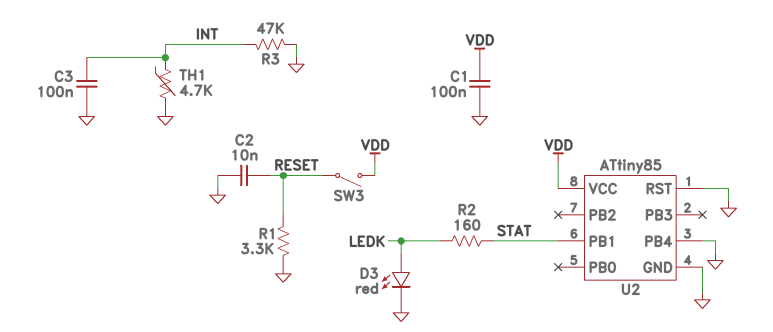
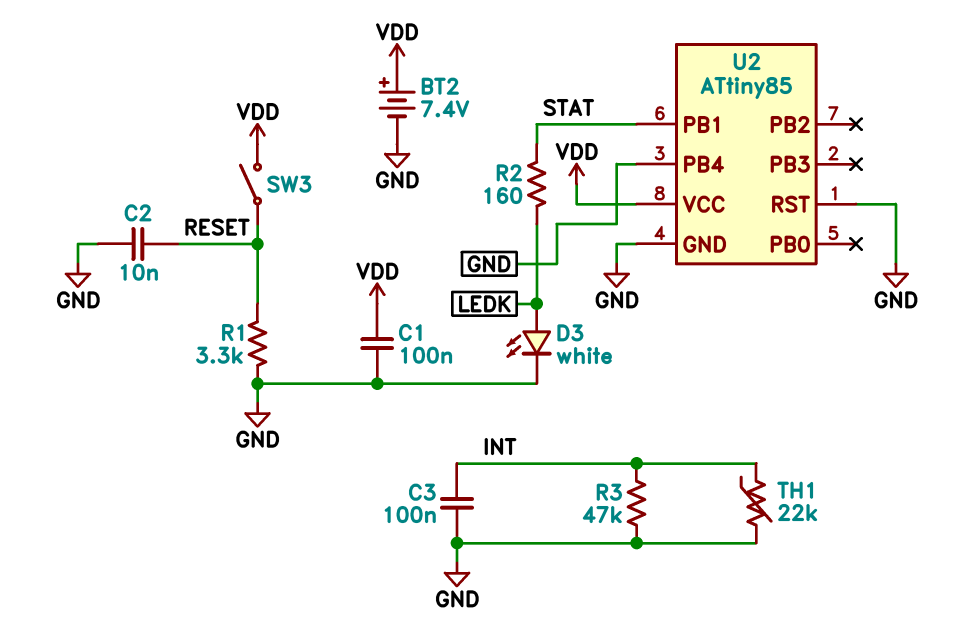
BT2: none -> 7.4V (plus VDD, minus GND)
D3: LED red (A LEDK, K GND) -> LED white (A LEDK, K GND)
TH1: 4.7k (GND, INT) -> 22k (GND, INT)

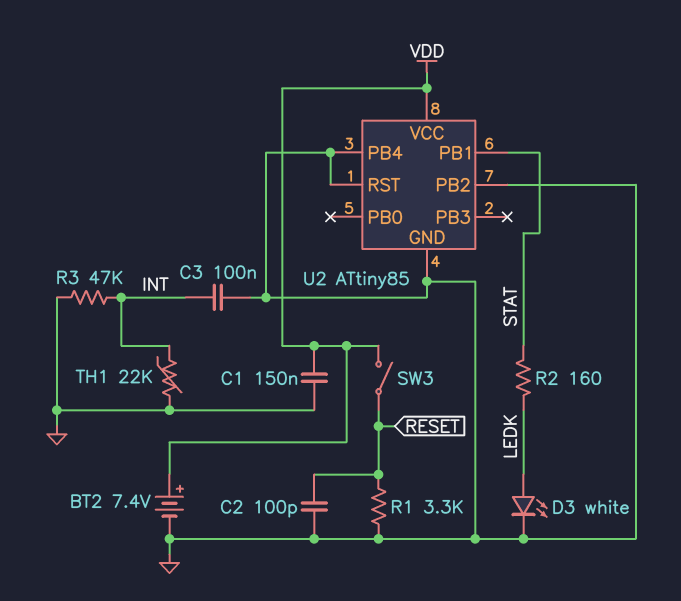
C1: 100nF (GND, VDD) -> 150nF (GND, VDD)
C2: 10nF (GND, RESET) -> 100pF (GND, RESET)
U2 pin PB2: none -> GND

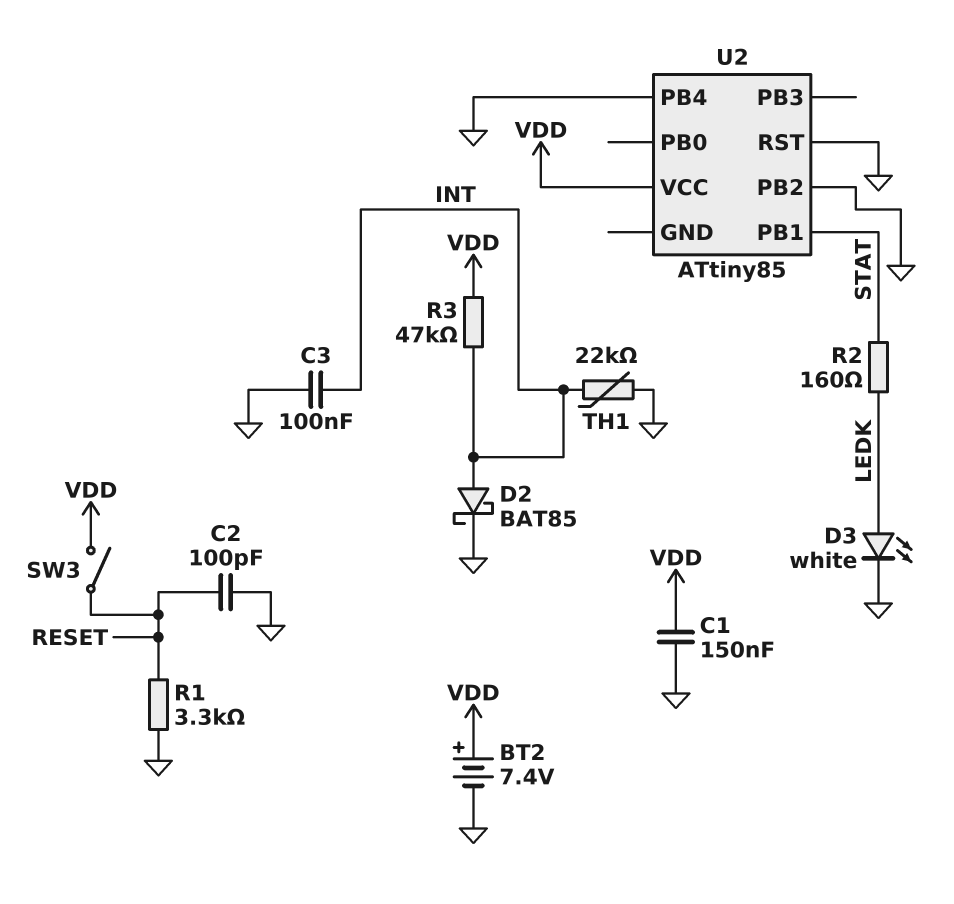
D2: none -> schottky BAT85 (A INT, K GND)
R3: 47k (GND, INT) -> 47k (INT, VDD)
U2 pin GND: GND -> none

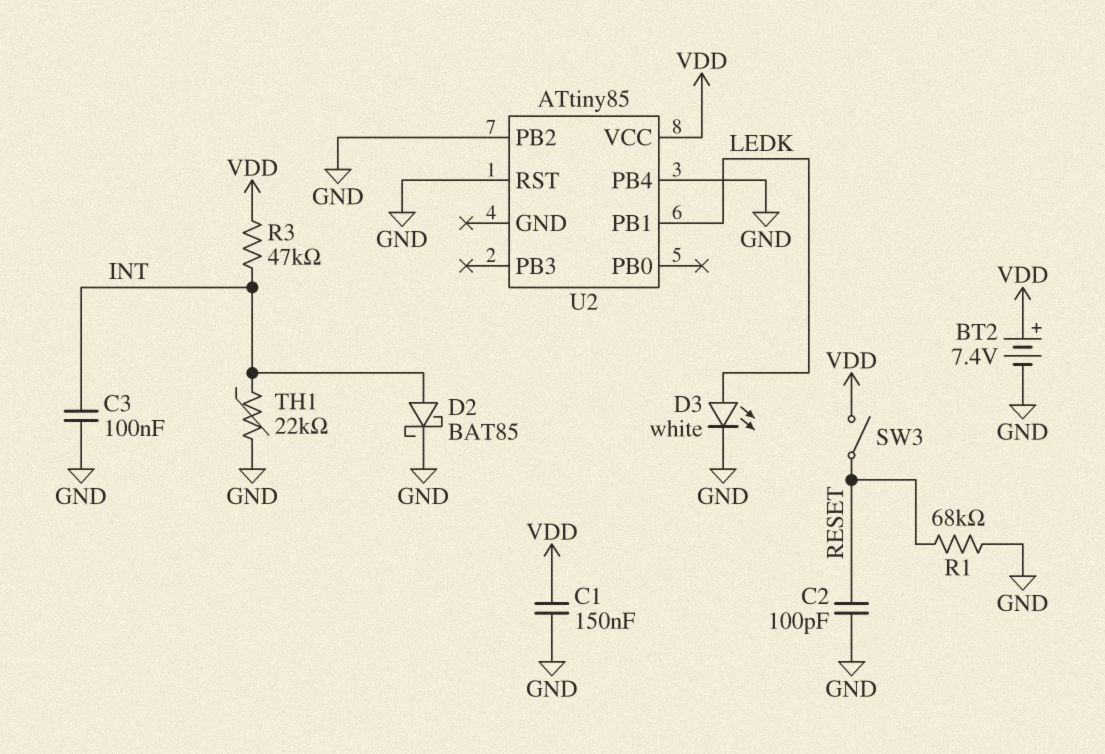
R1: 3.3k (GND, RESET) -> 68k (GND, RESET)
R2: 160 (LEDK, STAT) -> none
U2 pin PB1: STAT -> LEDK

